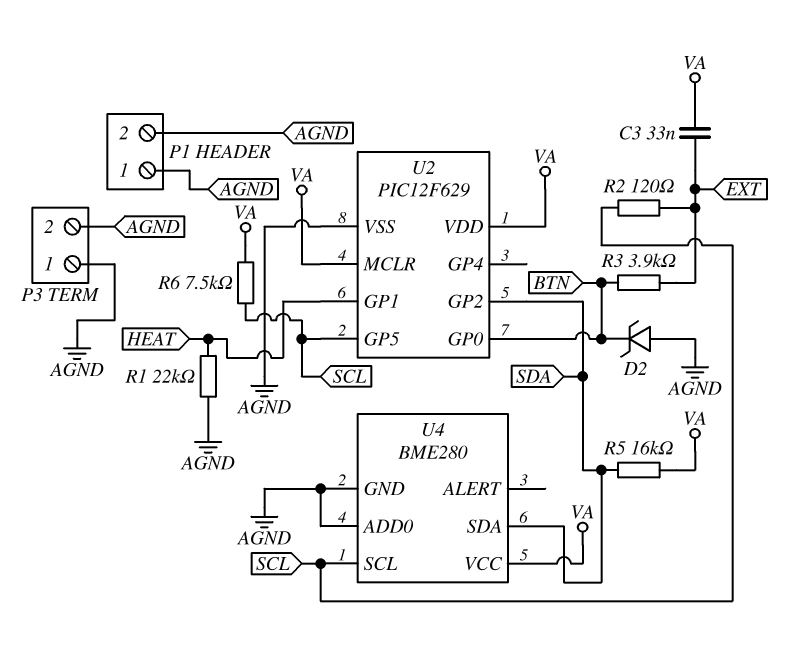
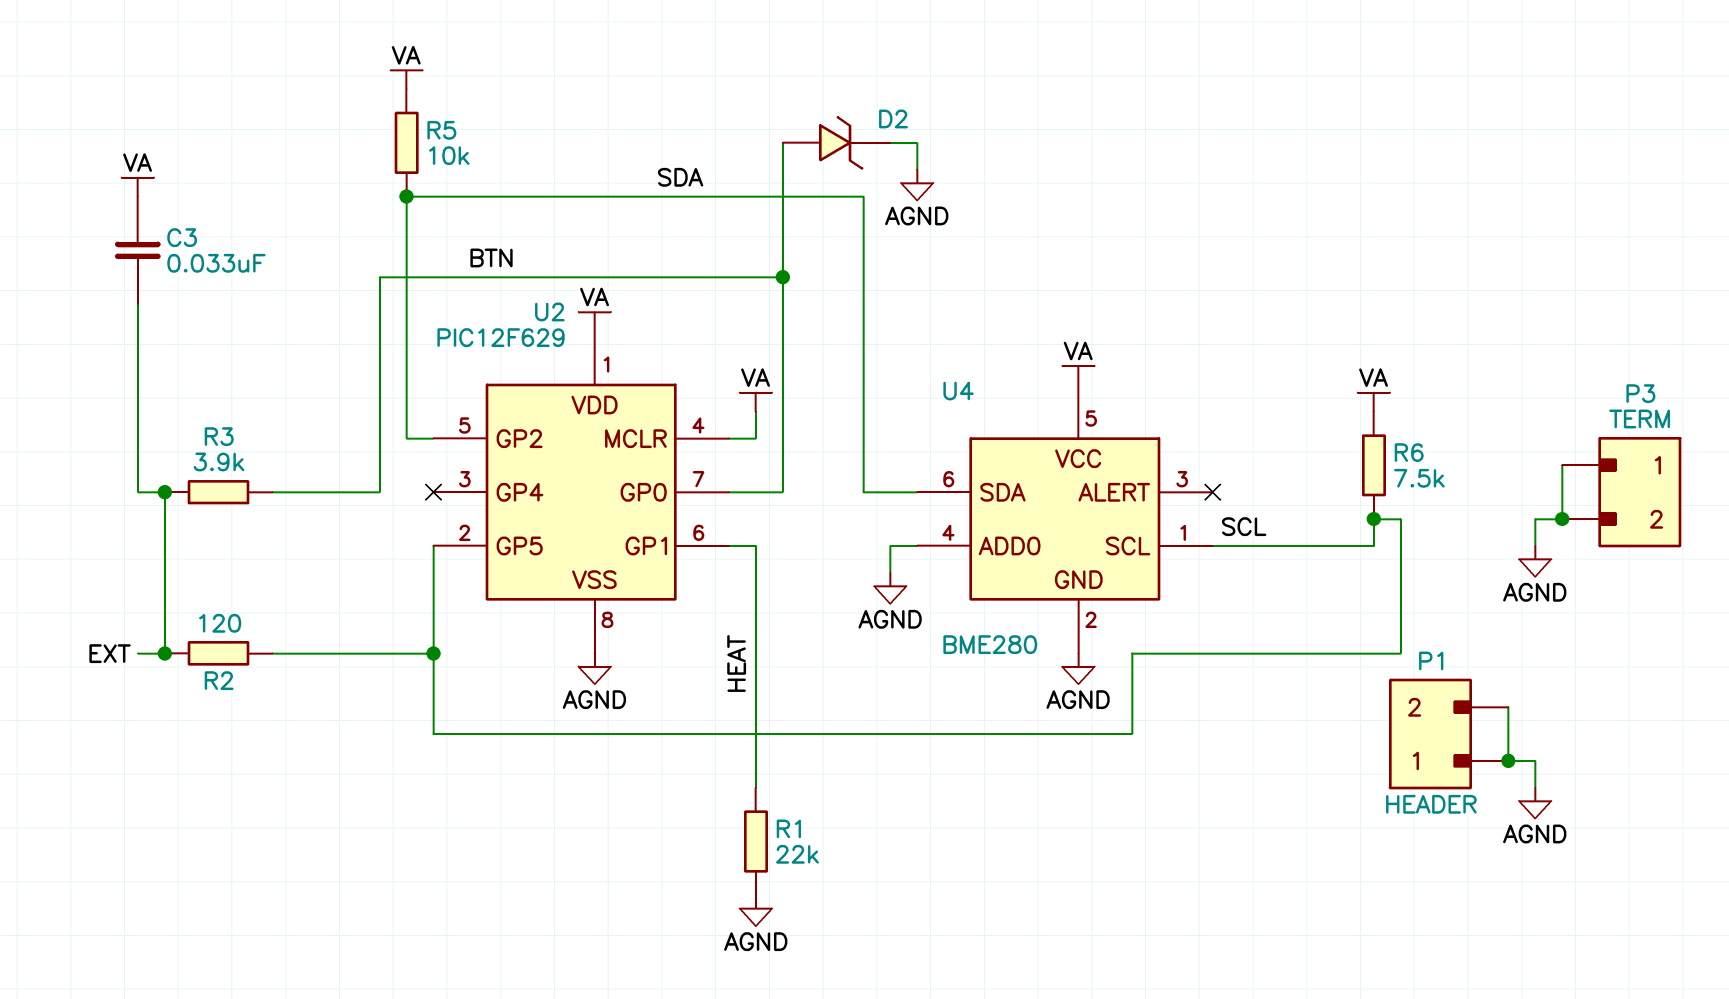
D2: zener (A AGND, K BTN) -> zener (A BTN, K AGND)
R5: 16k (SDA, VA) -> 10k (SDA, VA)

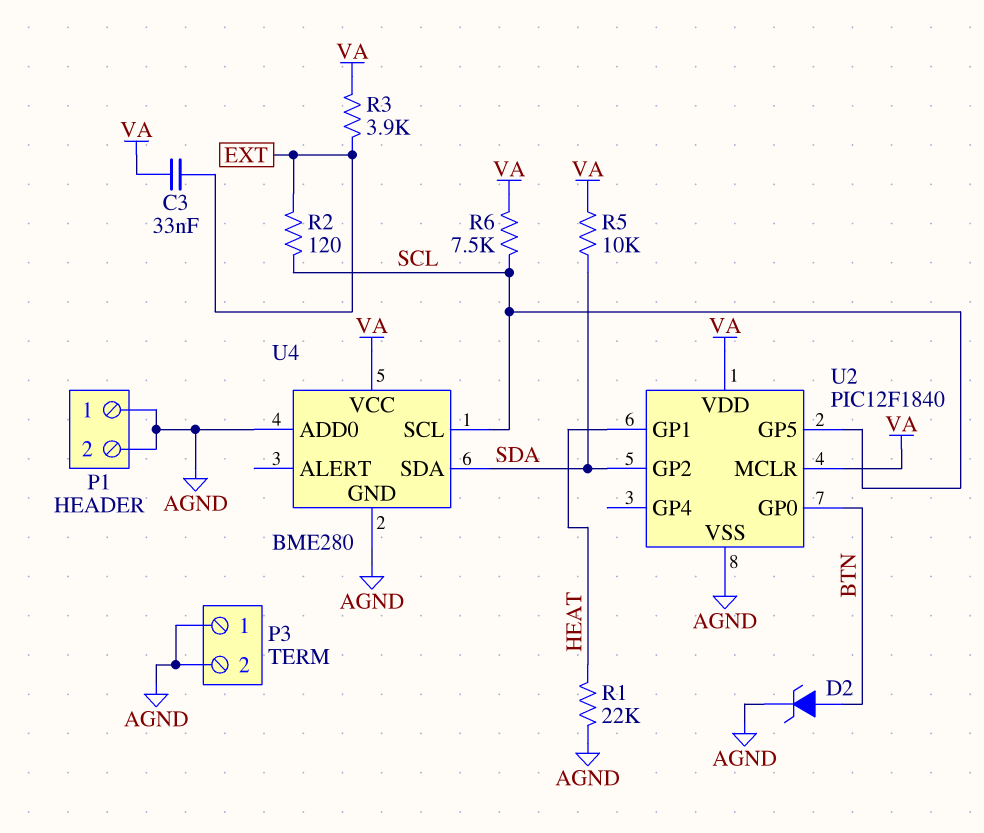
R3: 3.9k (BTN, EXT) -> 3.9k (EXT, VA)
U2: PIC12F629 -> PIC12F1840

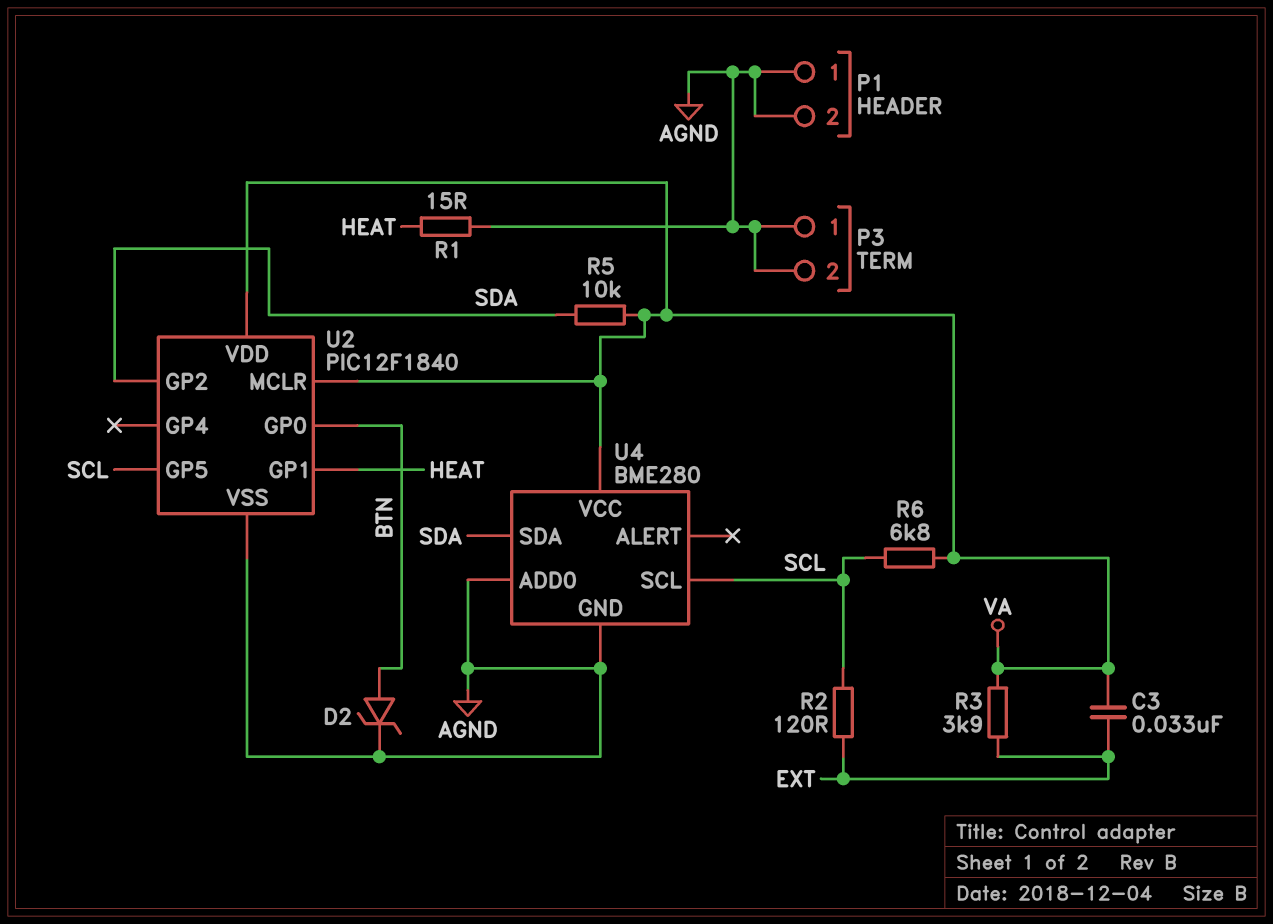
R1: 22k (AGND, HEAT) -> 15 (AGND, HEAT)
R6: 7.5k (SCL, VA) -> 6.8k (SCL, VA)

